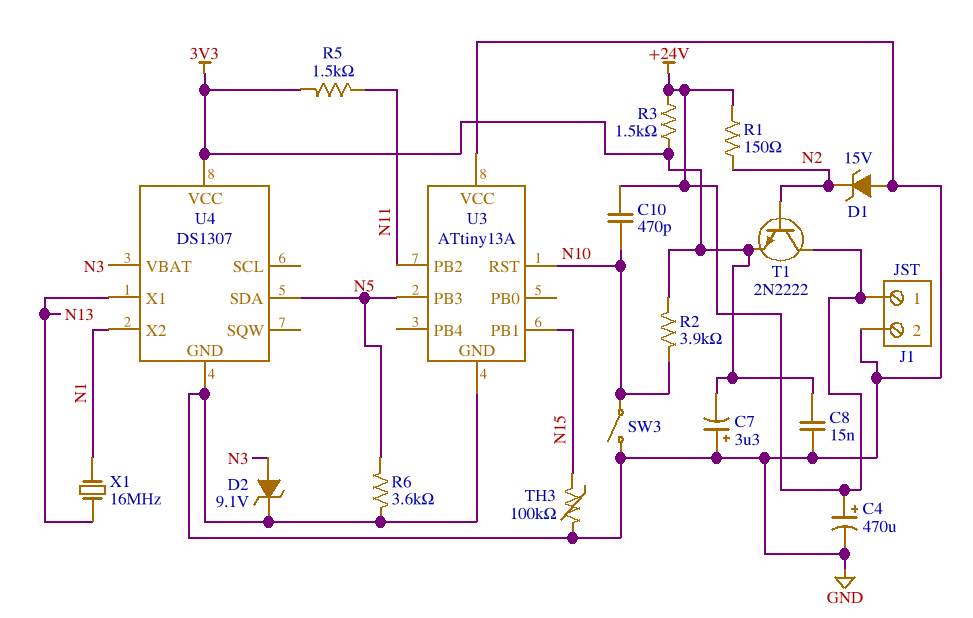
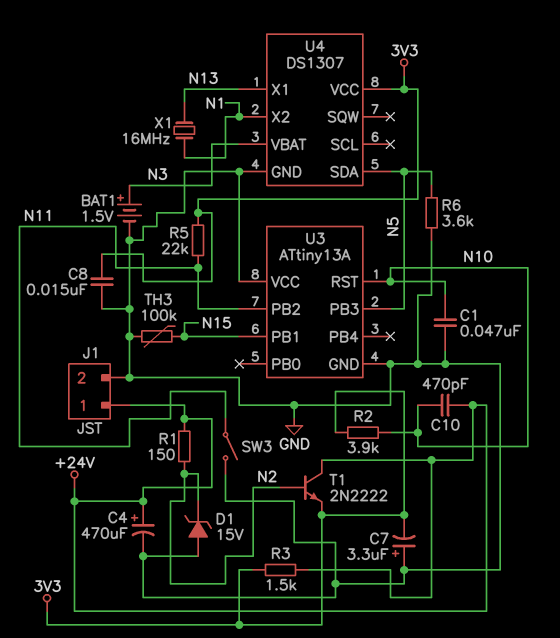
BAT1: none -> 1.5V (plus N3, minus GND)
C1: none -> 47nF (GND, N10)
D2: zener 9.1V (A N3, K GND) -> none
R5: 1.5k (3V3, N11) -> 22k (3V3, N11)
SW3: switch (GND, N10) -> switch (GND, N11)

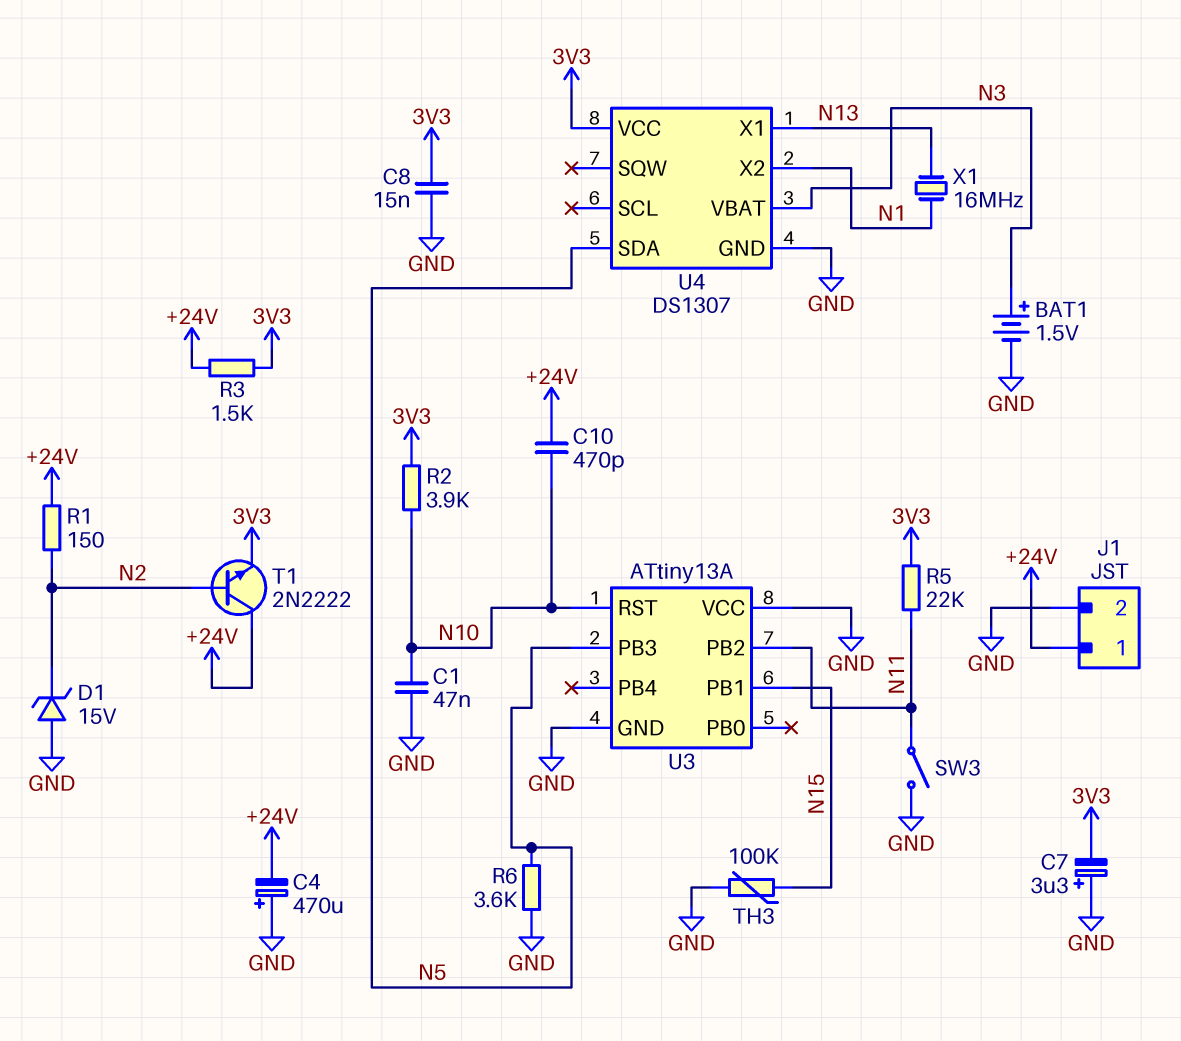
C4: 470uF (plus +24V, minus GND) -> 470uF (plus GND, minus +24V)

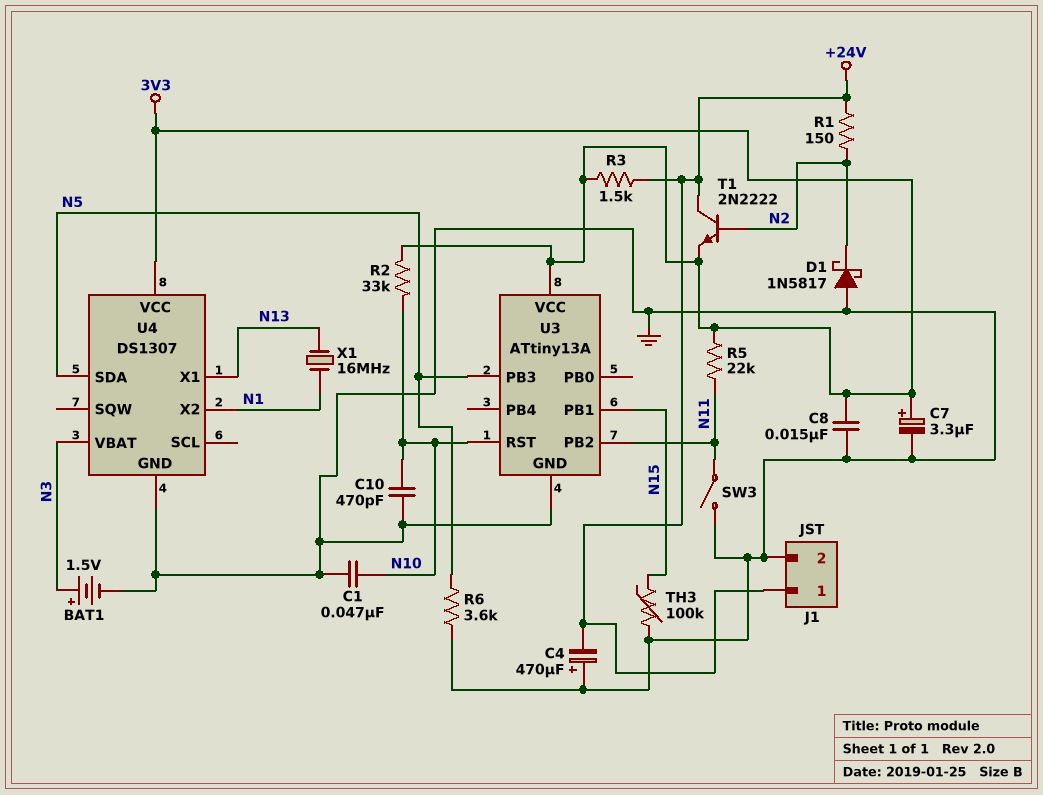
C7: 3.3uF (plus GND, minus 3V3) -> 3.3uF (plus 3V3, minus GND)
C10: 470pF (+24V, N10) -> 470pF (GND, N10)
D1: zener 15V (A GND, K N2) -> schottky 1N5817 (A GND, K N2)
R2: 3.9k (3V3, N10) -> 33k (3V3, N10)
U3 pin VCC: GND -> 3V3

